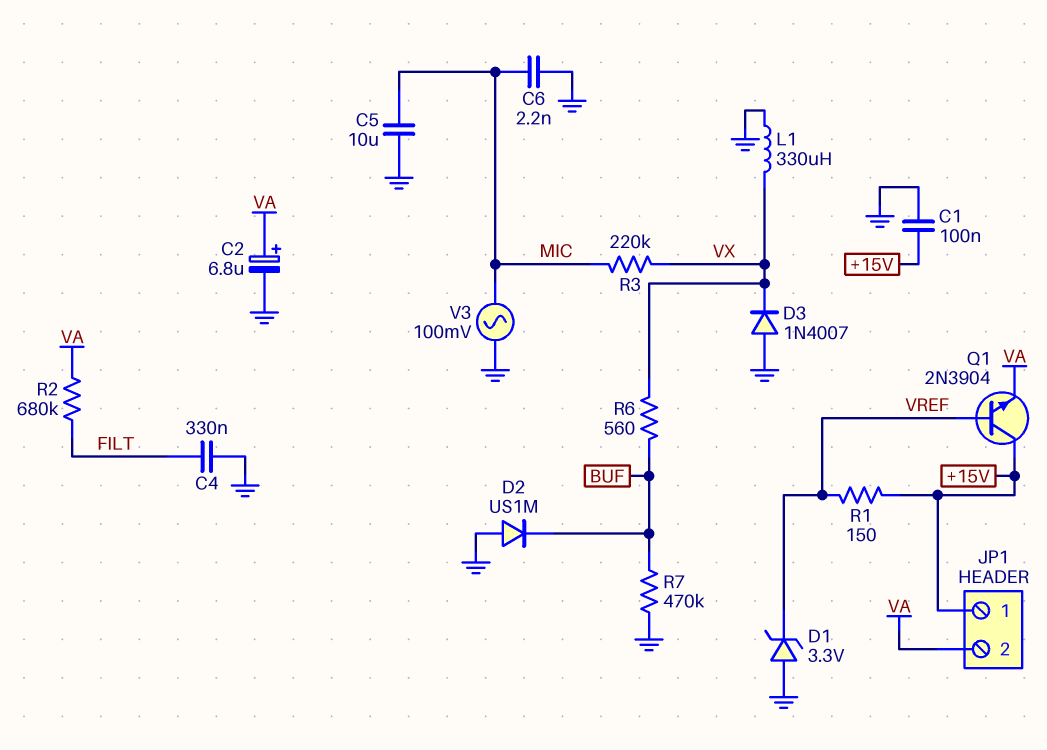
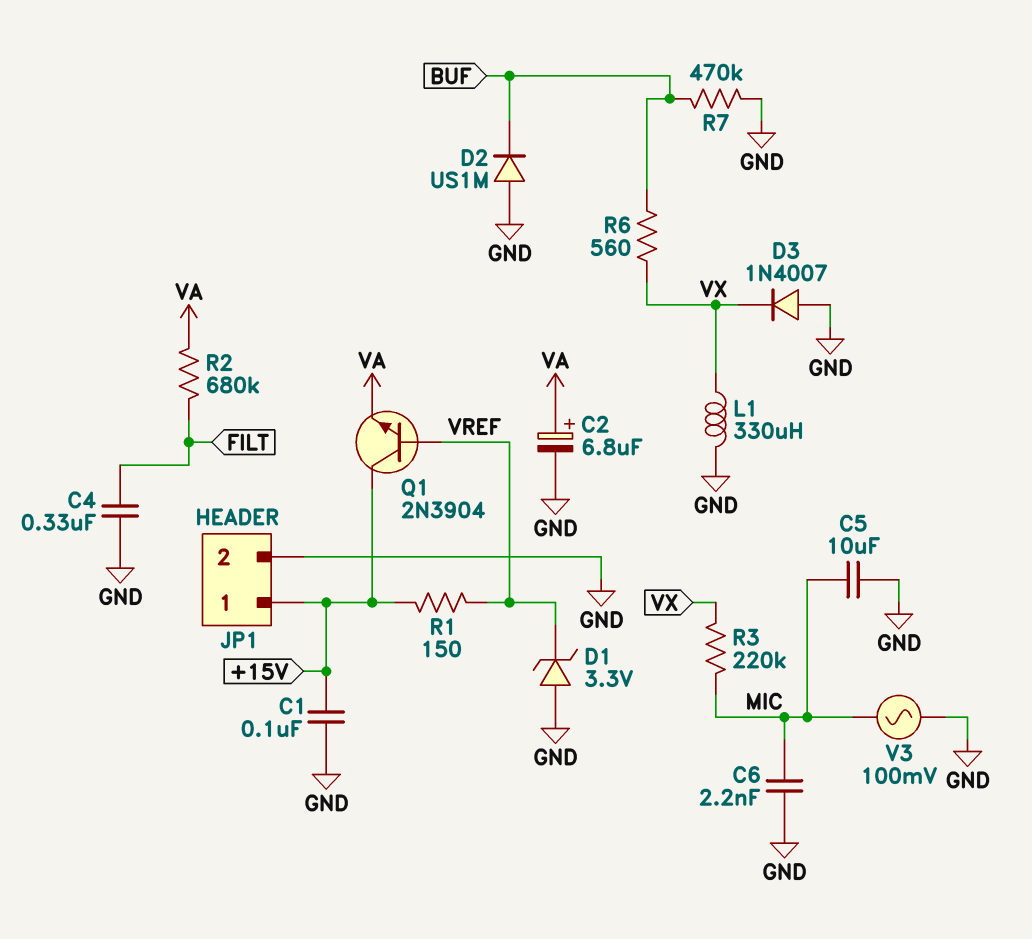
JP1 pin 2: VA -> GND

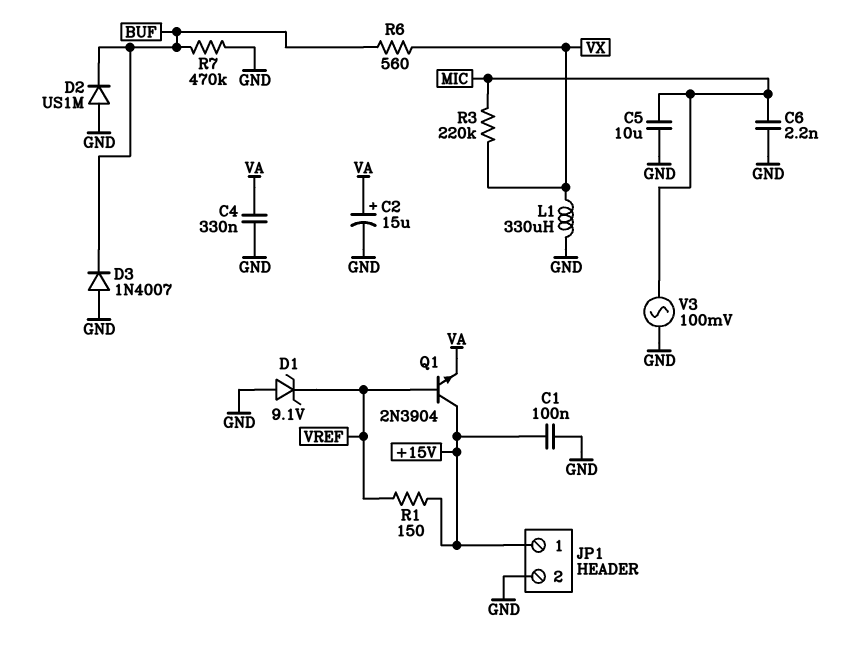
C2: 6.8uF (plus VA, minus GND) -> 15uF (plus VA, minus GND)
C4: 330nF (FILT, GND) -> 330nF (GND, VA)
D1: zener 3.3V (A GND, K VREF) -> zener 9.1V (A GND, K VREF)
D3: diode 1N4007 (A GND, K VX) -> diode 1N4007 (A GND, K BUF)
R2: 680k (FILT, VA) -> none

